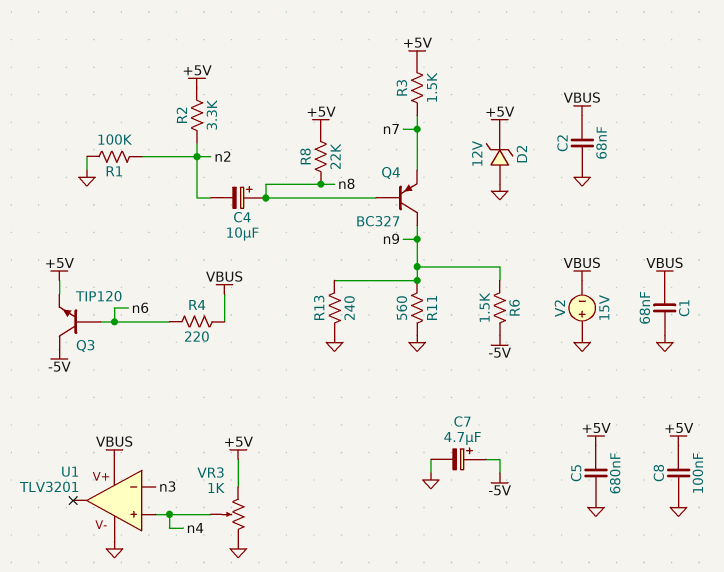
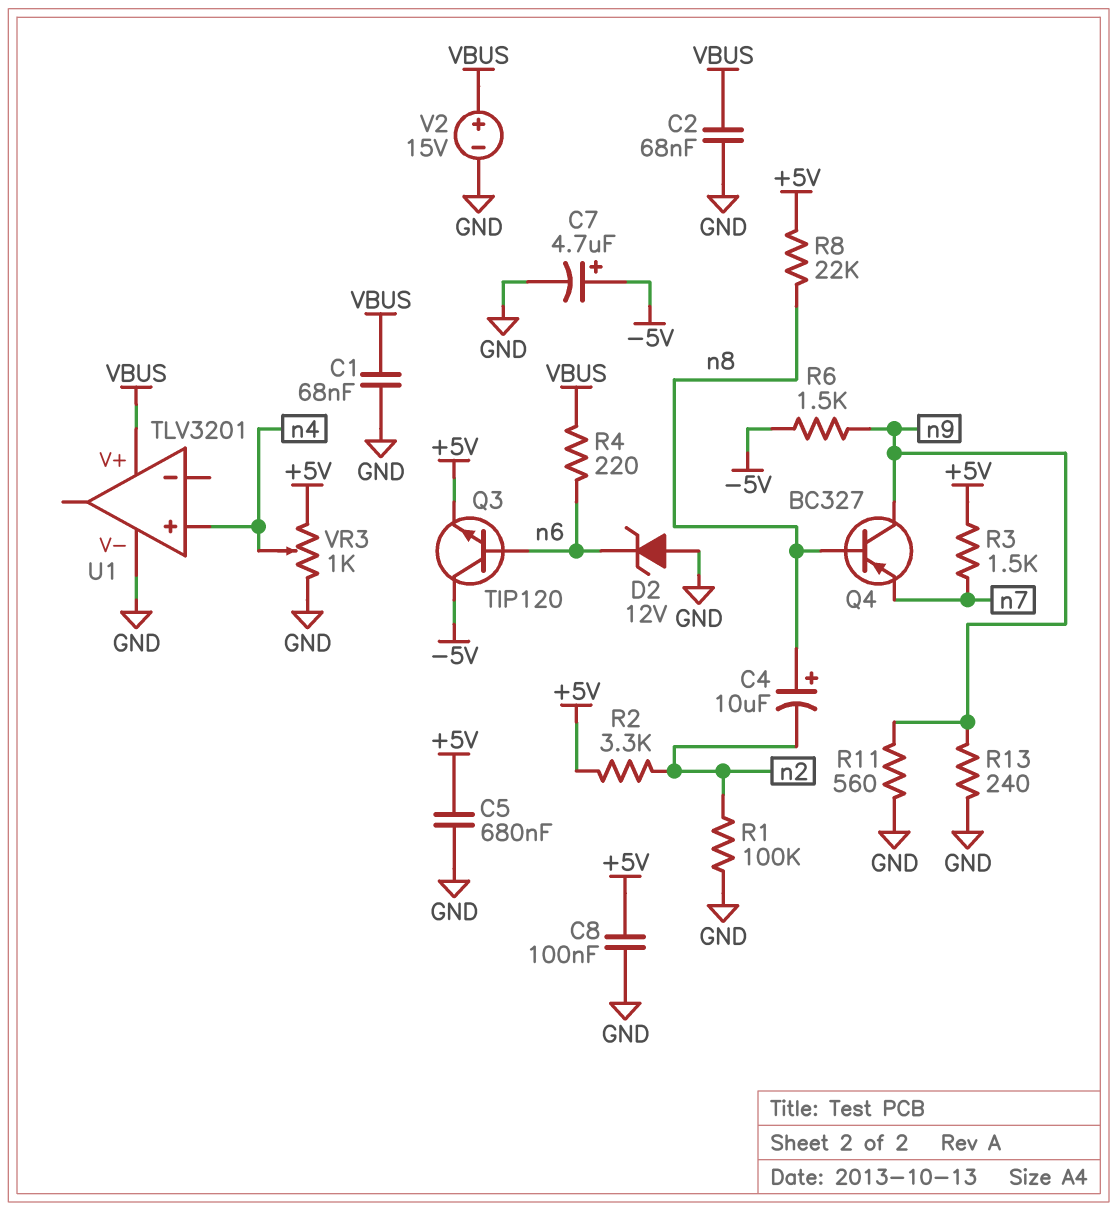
D2: zener 12V (A GND, K +5V) -> zener 12V (A GND, K n6)
U1 pin in-: n3 -> none
V2: 15V (plus GND, minus VBUS) -> 15V (plus VBUS, minus GND)

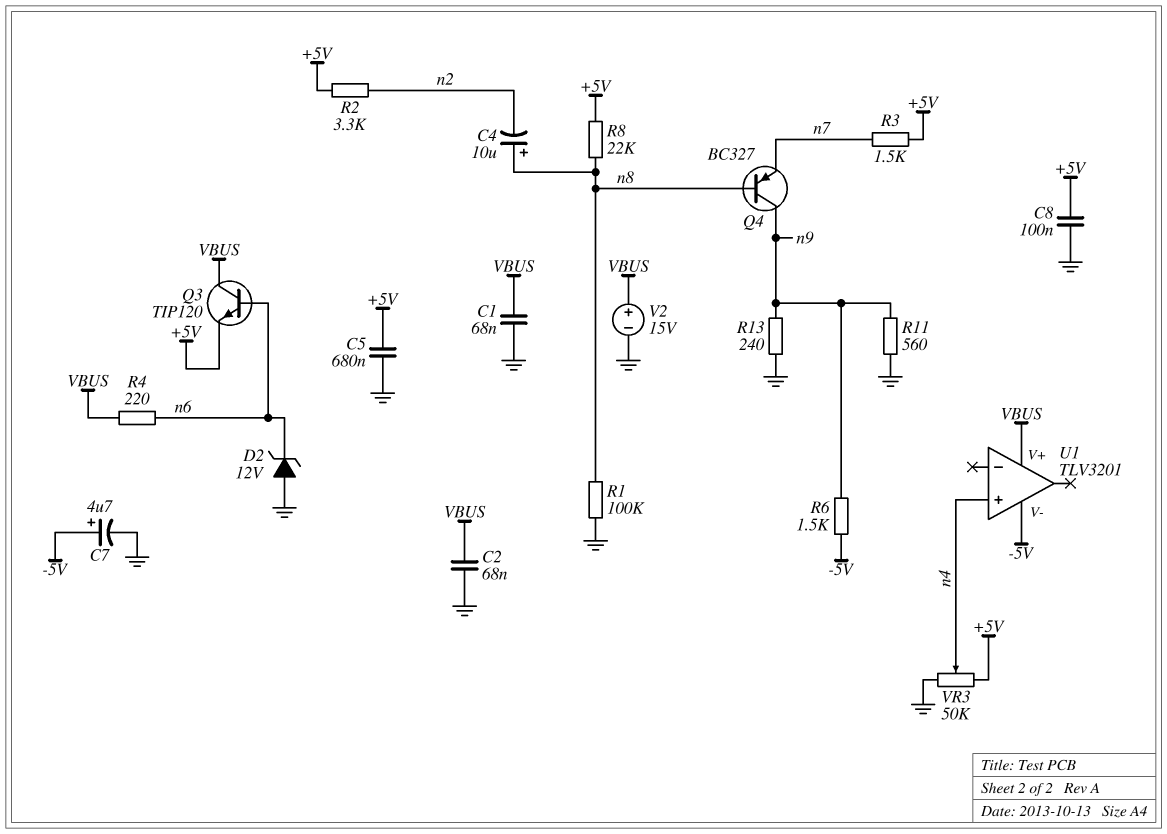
Q3: NPN TIP120 (B n6, C -5V, E +5V) -> NPN TIP120 (B n6, C VBUS, E +5V)
R1: 100k (GND, n2) -> 100k (GND, n8)
U1 pin V-: GND -> -5V
VR3: 1k (+5V, GND, wiper n4) -> 50k (+5V, GND, wiper n4)

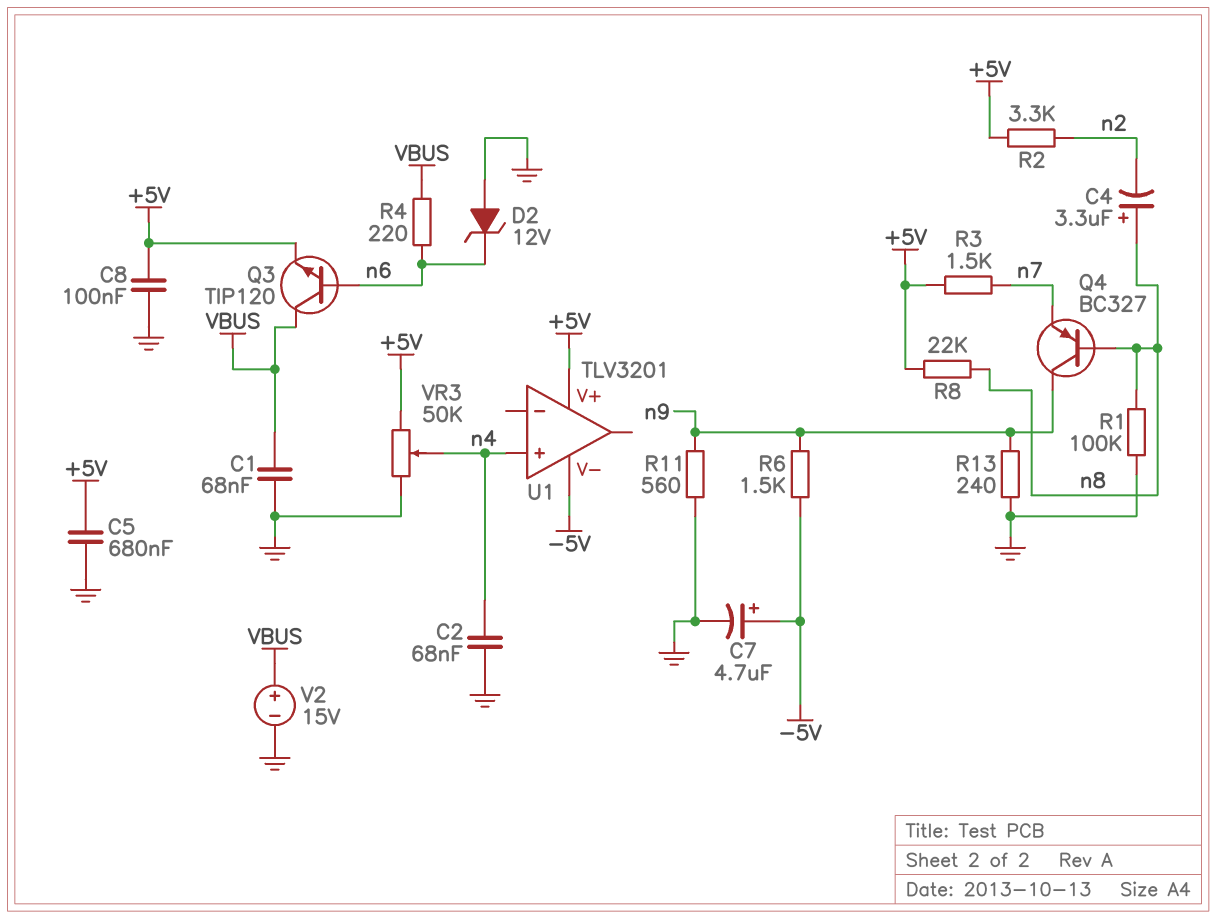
C2: 68nF (GND, VBUS) -> 68nF (GND, n4)
C4: 10uF (plus n8, minus n2) -> 3.3uF (plus n8, minus n2)
U1 pin V+: VBUS -> +5V

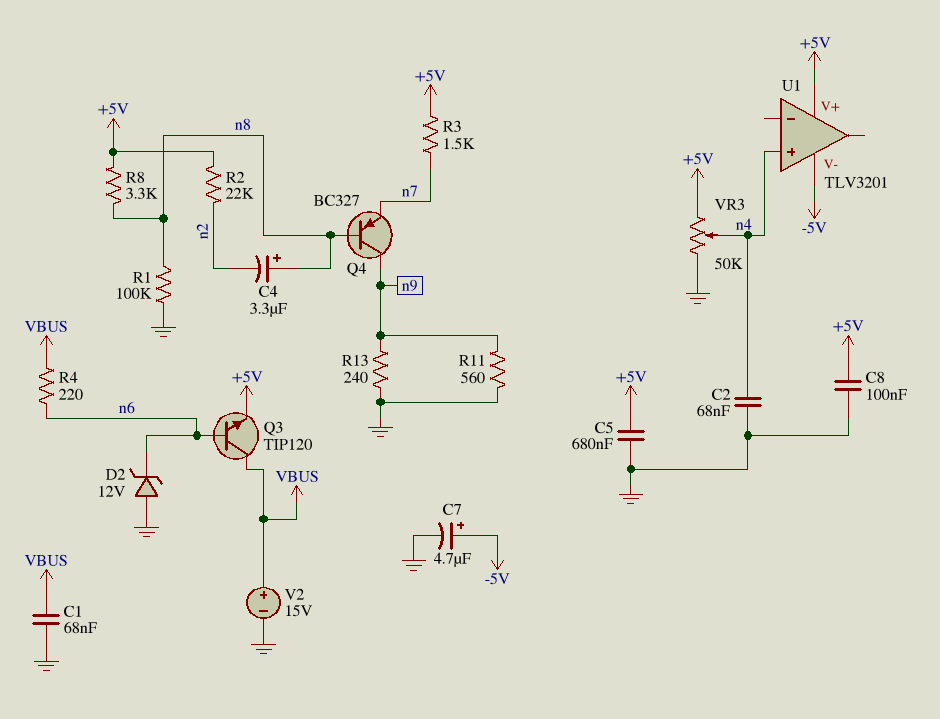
R2: 3.3k (+5V, n2) -> 22k (+5V, n2)
R6: 1.5k (-5V, n9) -> none
R8: 22k (+5V, n8) -> 3.3k (+5V, n8)

